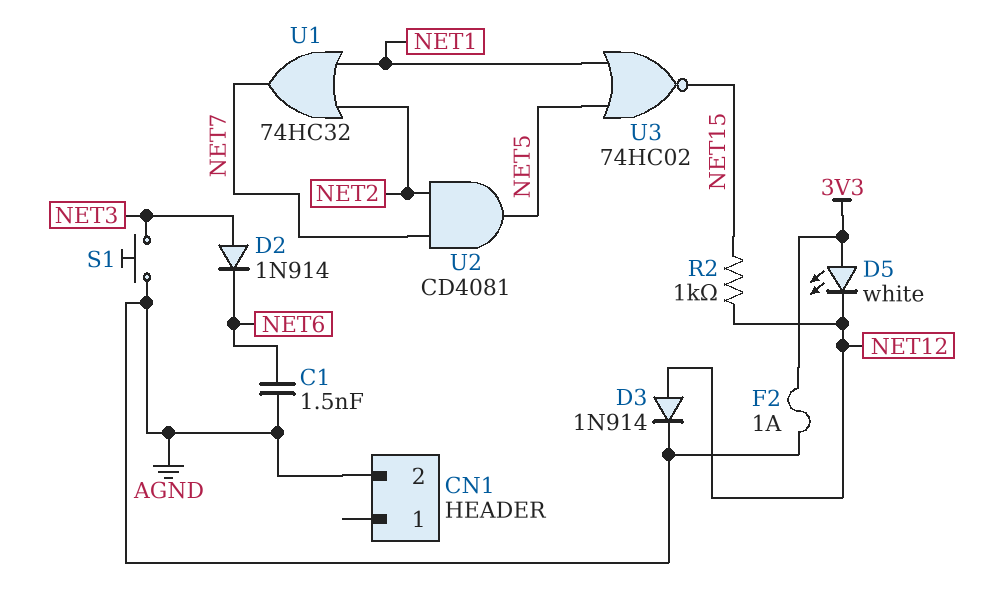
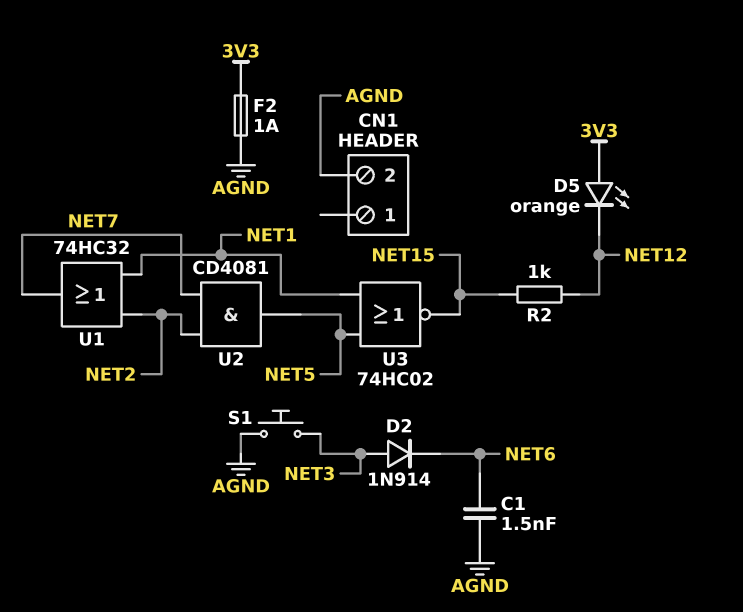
D3: diode 1N914 (A NET12, K AGND) -> none
D5: LED white (A 3V3, K NET12) -> LED orange (A 3V3, K NET12)

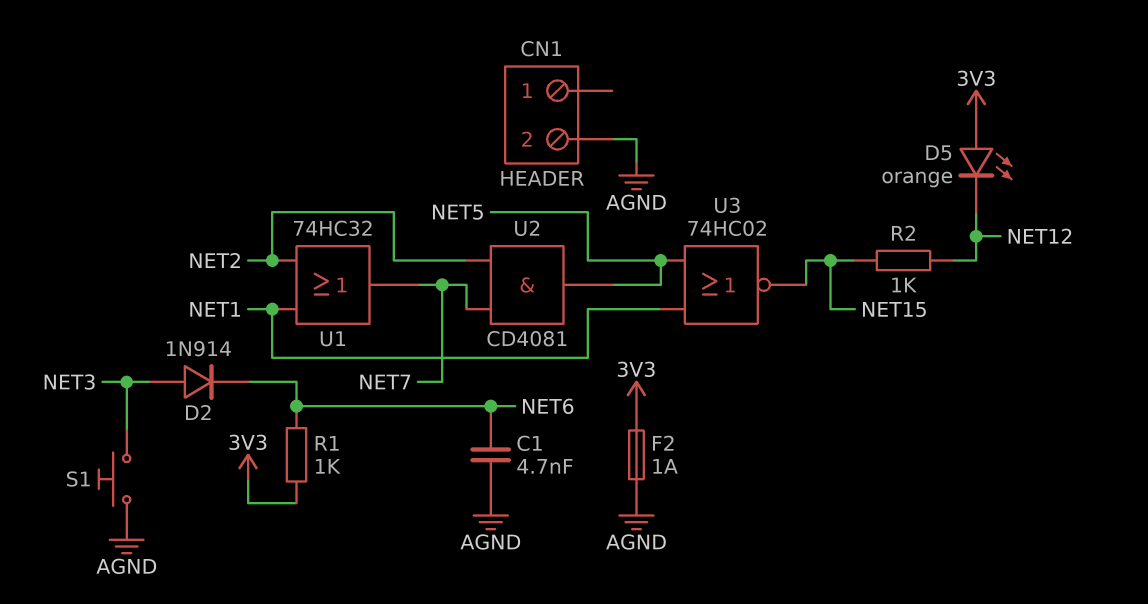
C1: 1.5nF (AGND, NET6) -> 4.7nF (AGND, NET6)
R1: none -> 1k (3V3, NET6)

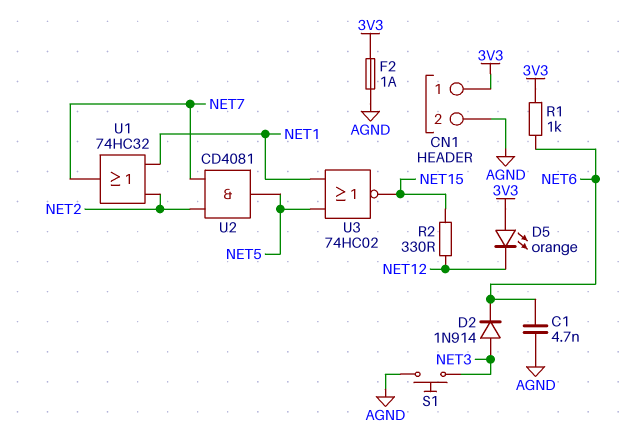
CN1 pin 1: none -> 3V3
R2: 1k (NET12, NET15) -> 330 (NET12, NET15)

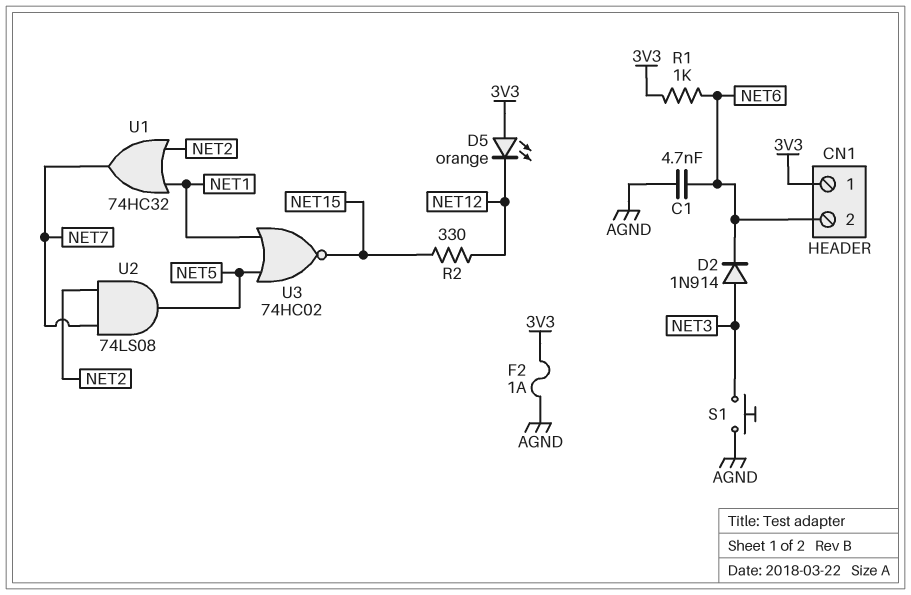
CN1 pin 2: AGND -> NET6
U2: AND CD4081 (in NET2, in NET7, out NET5) -> AND 74LS08 (in NET2, in NET7, out NET5)

